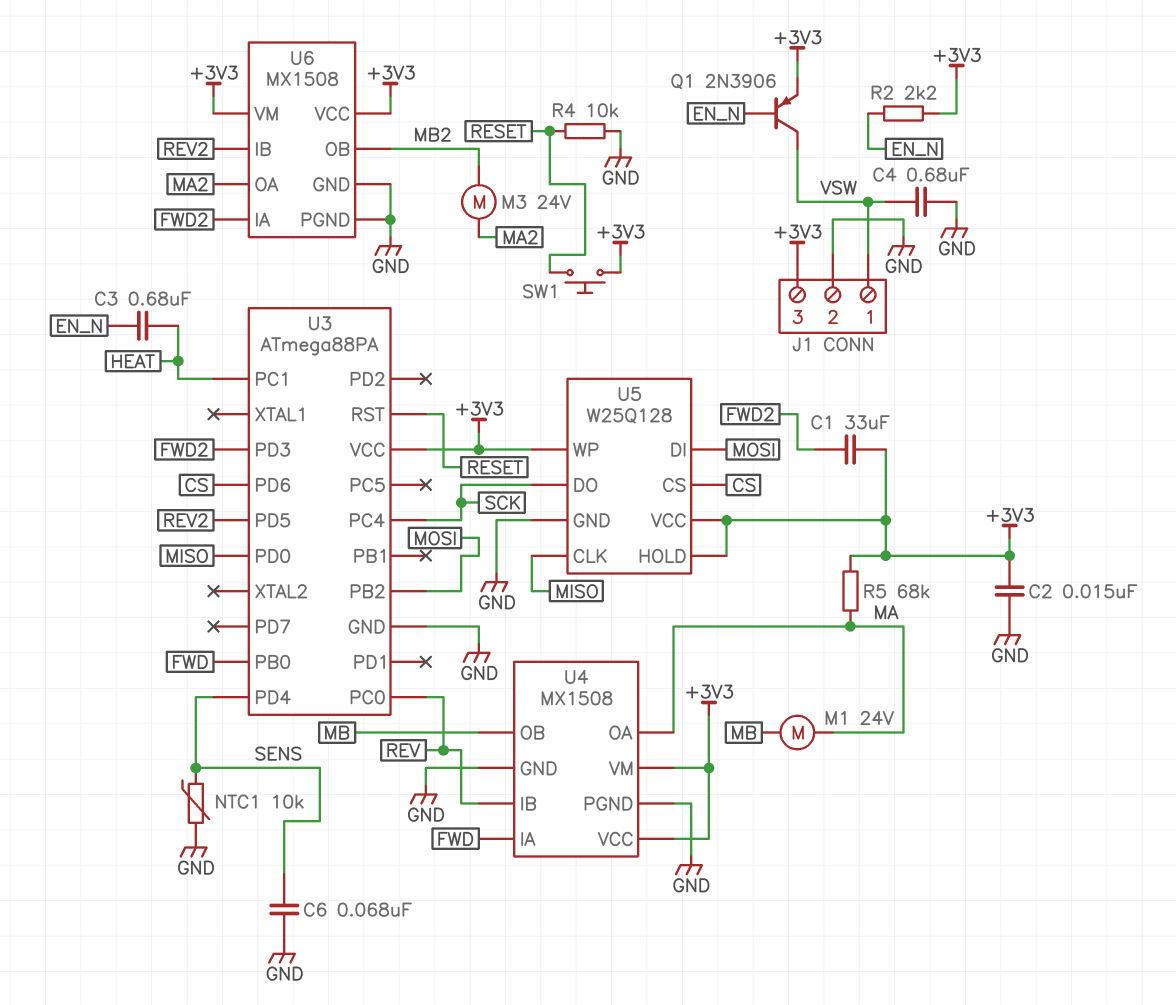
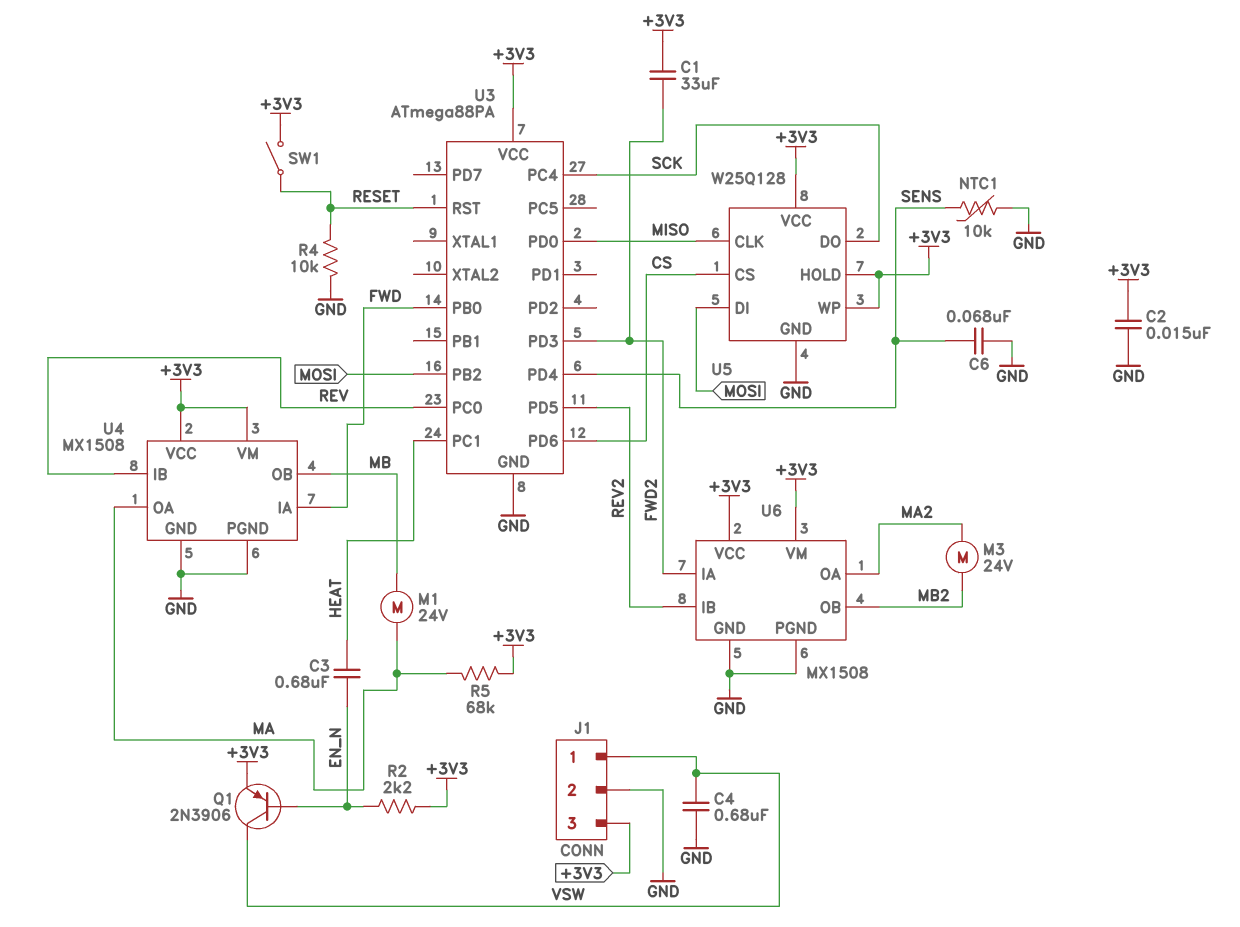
SW1: button (+3V3, RESET) -> switch (+3V3, RESET)

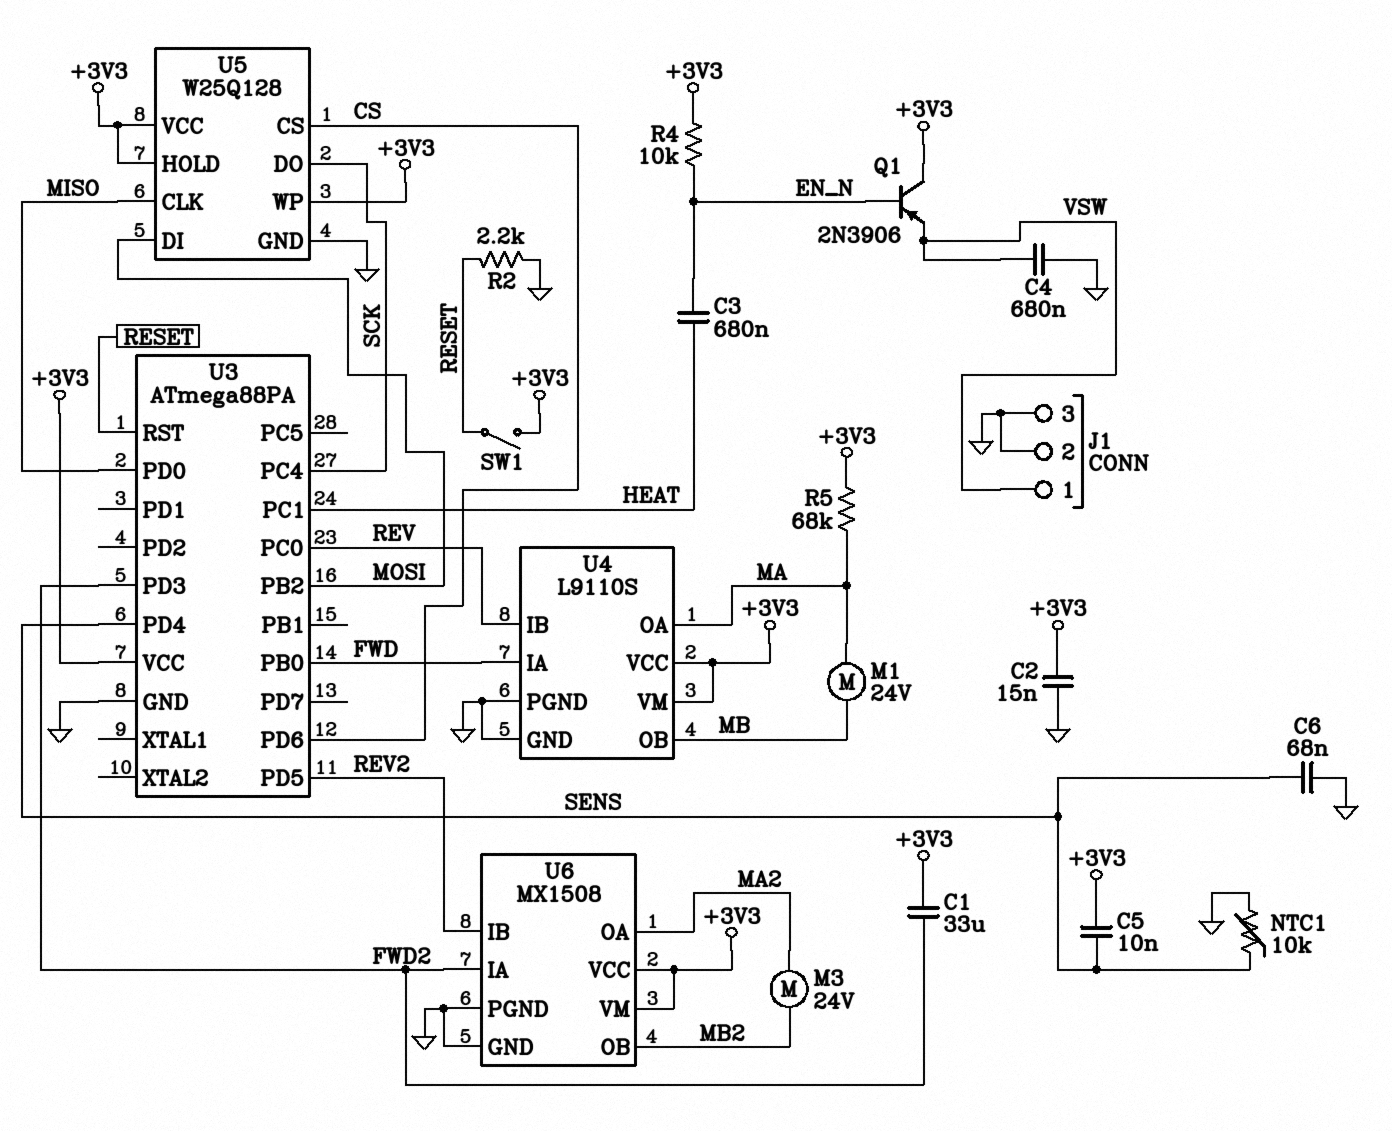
C5: none -> 10nF (+3V3, SENS)
J1 pin 3: +3V3 -> GND
Q1: PNP 2N3906 (B EN_N, C VSW, E +3V3) -> PNP 2N3906 (B EN_N, C +3V3, E VSW)
R2: 2.2k (+3V3, EN_N) -> 2.2k (GND, RESET)
R4: 10k (GND, RESET) -> 10k (+3V3, EN_N)
U4: MX1508 -> L9110S

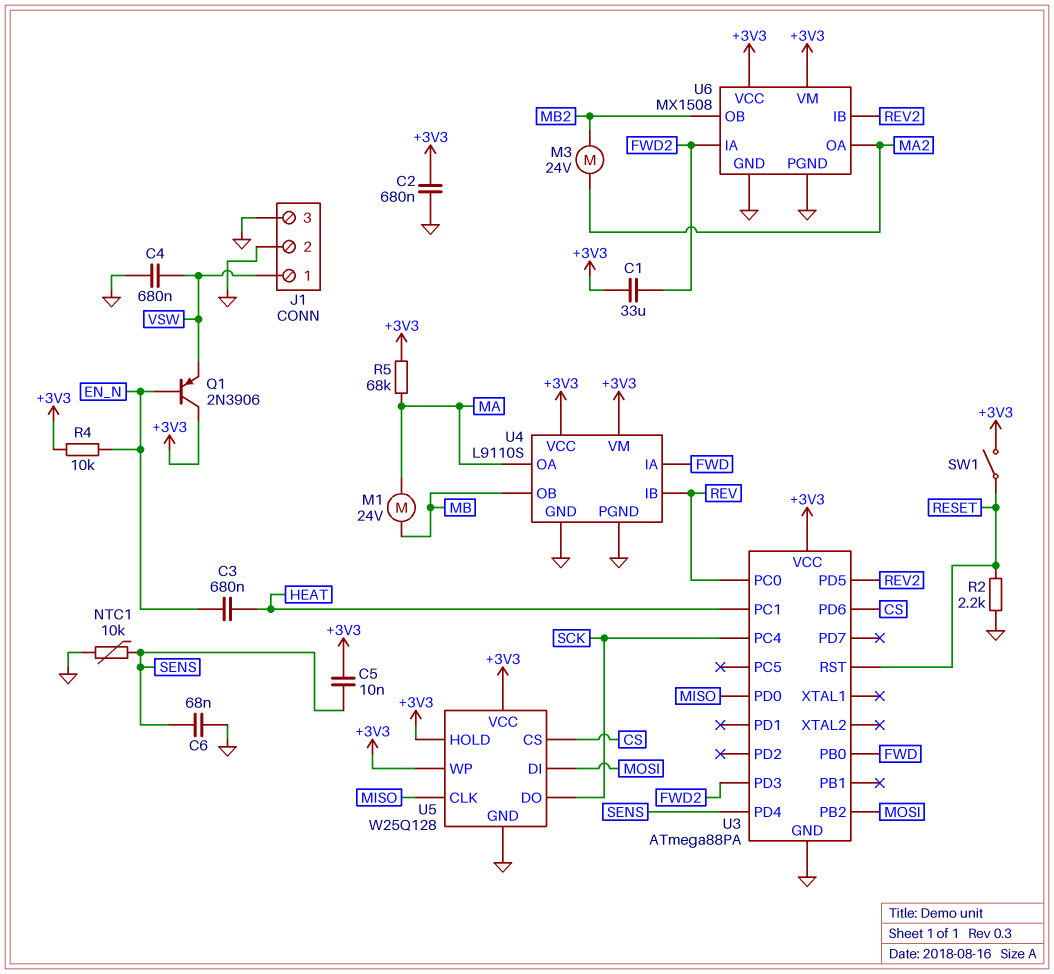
C2: 15nF (+3V3, GND) -> 680nF (+3V3, GND)

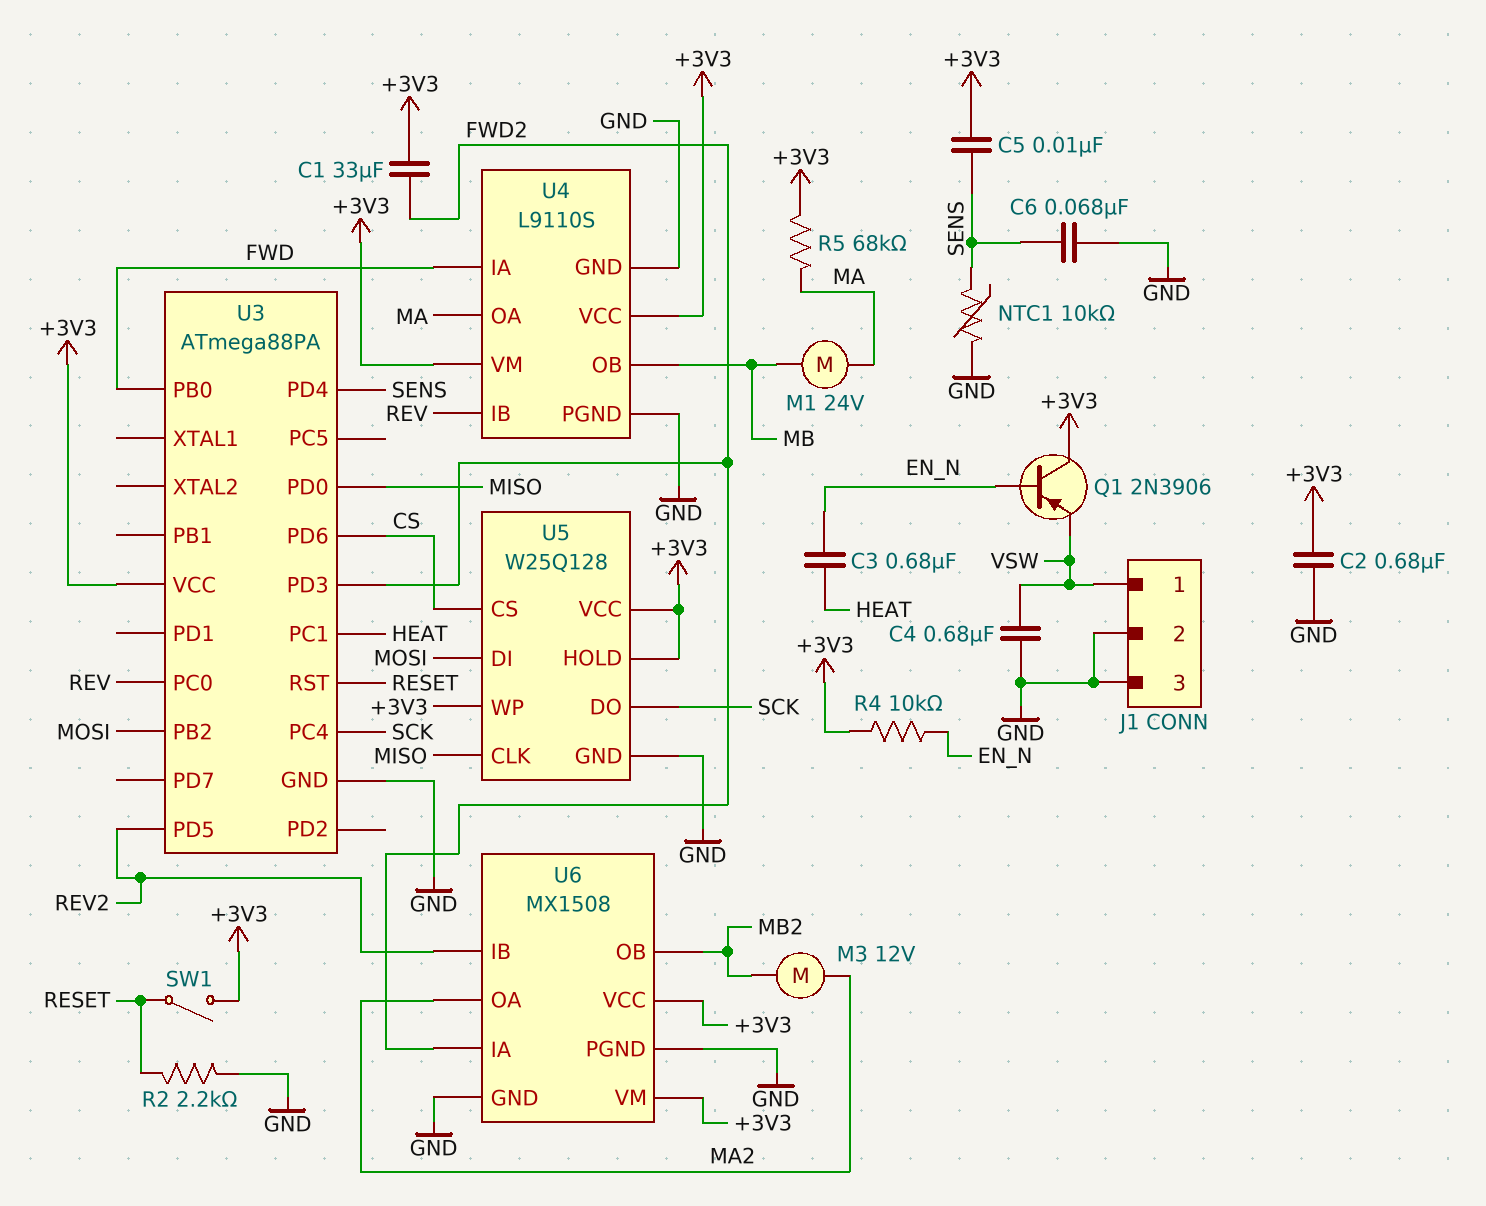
M3: motor 24V (MA2, MB2) -> motor 12V (MA2, MB2)

